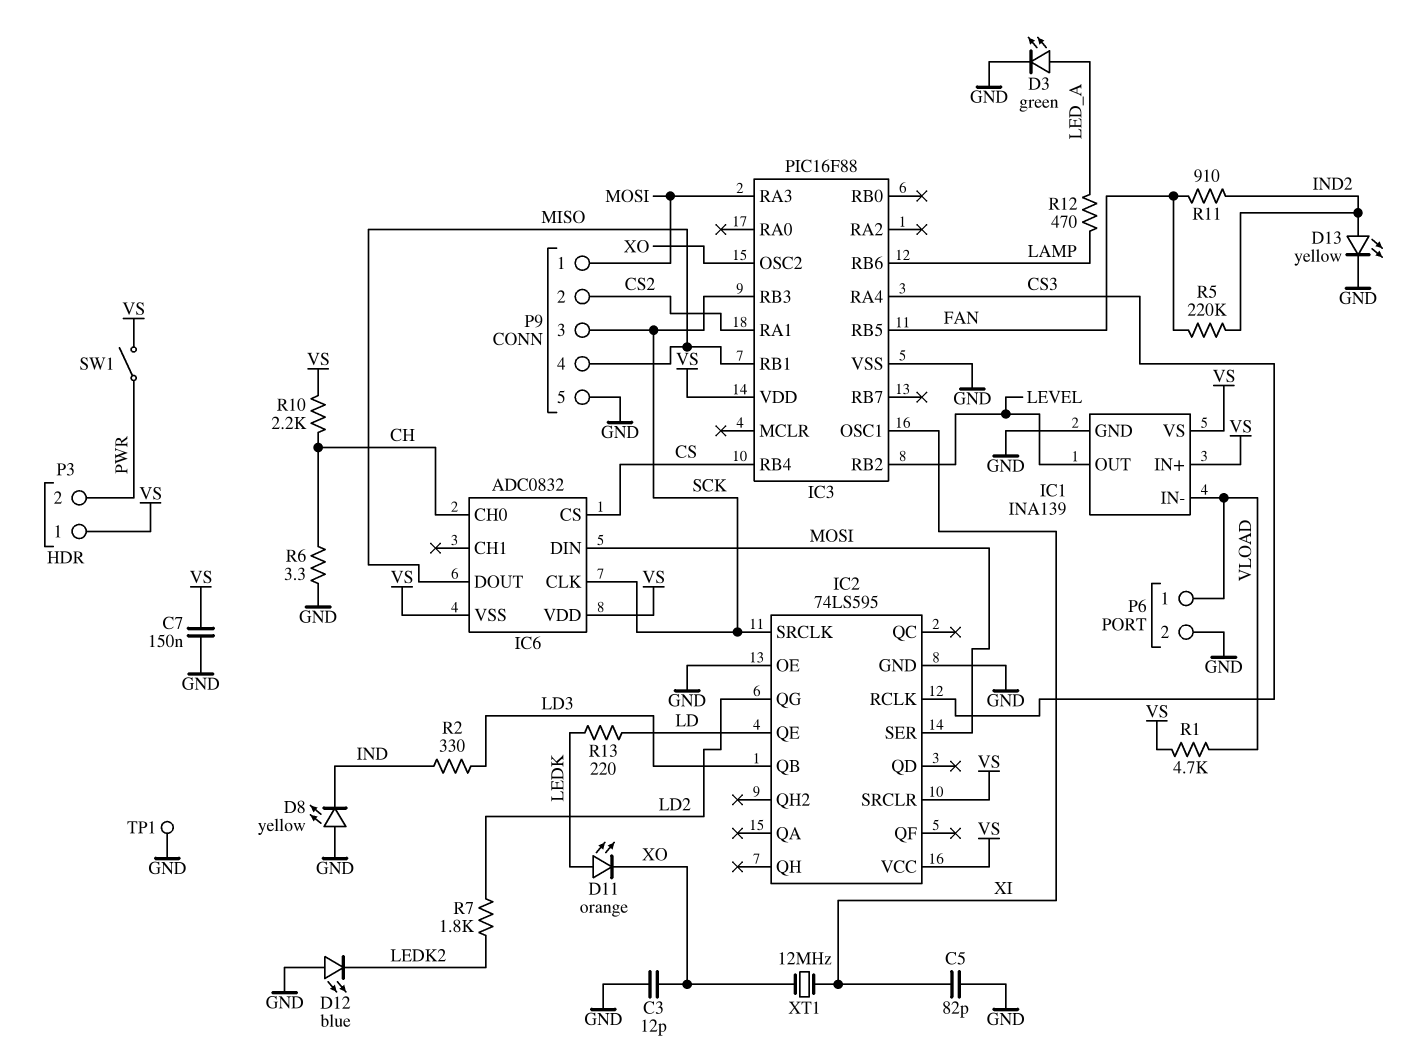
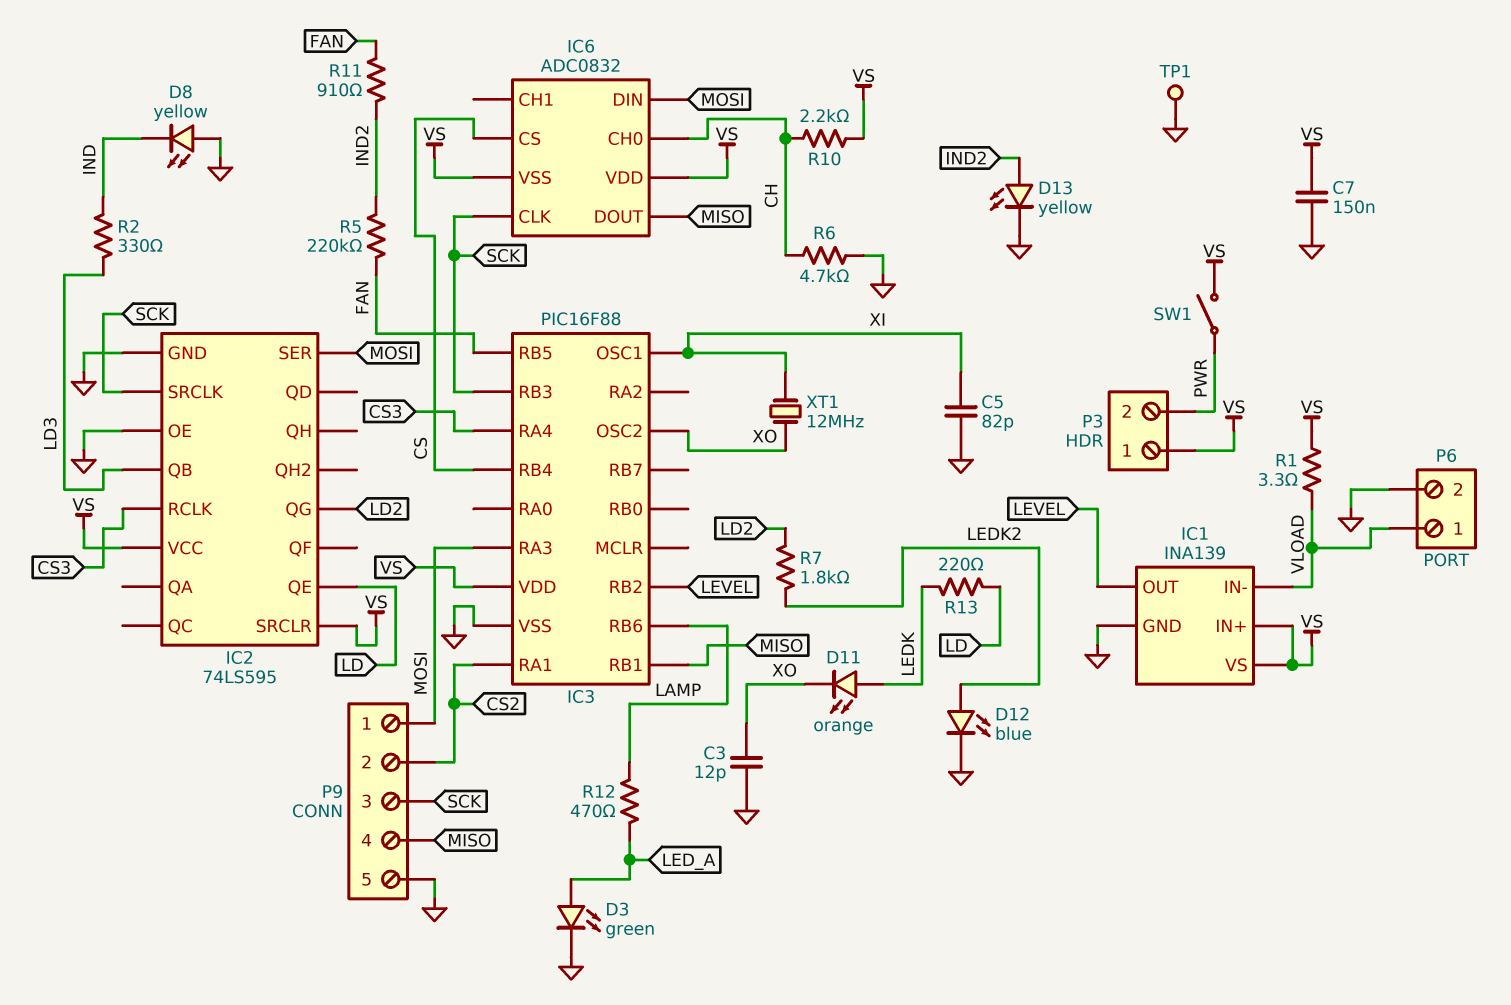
D12: LED blue (A GND, K LEDK2) -> LED blue (A LEDK2, K GND)
R1: 4.7k (VLOAD, VS) -> 3.3 (VLOAD, VS)
R6: 3.3 (CH, GND) -> 4.7k (CH, GND)

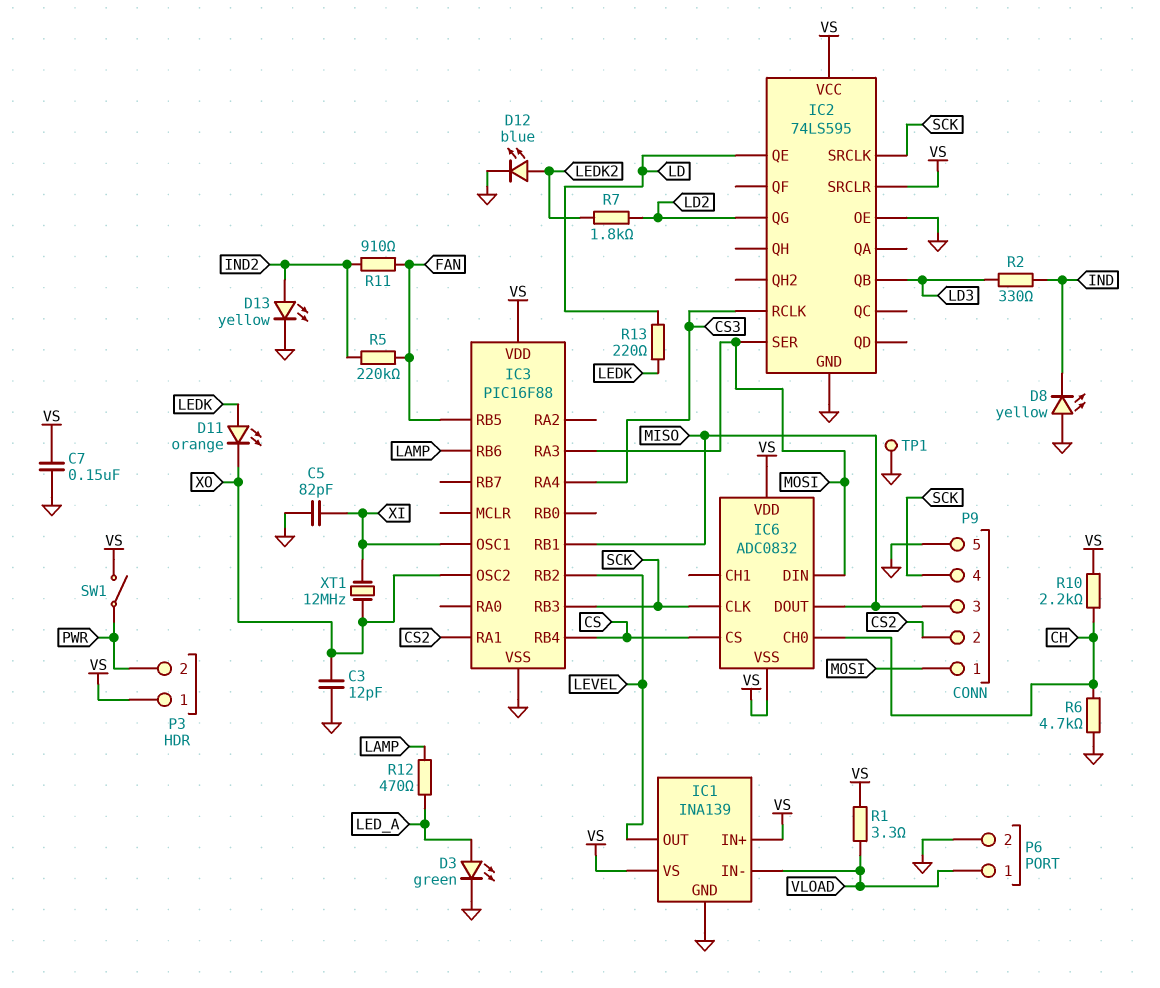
P9 pin 3: SCK -> MISO
P9 pin 4: MISO -> SCK

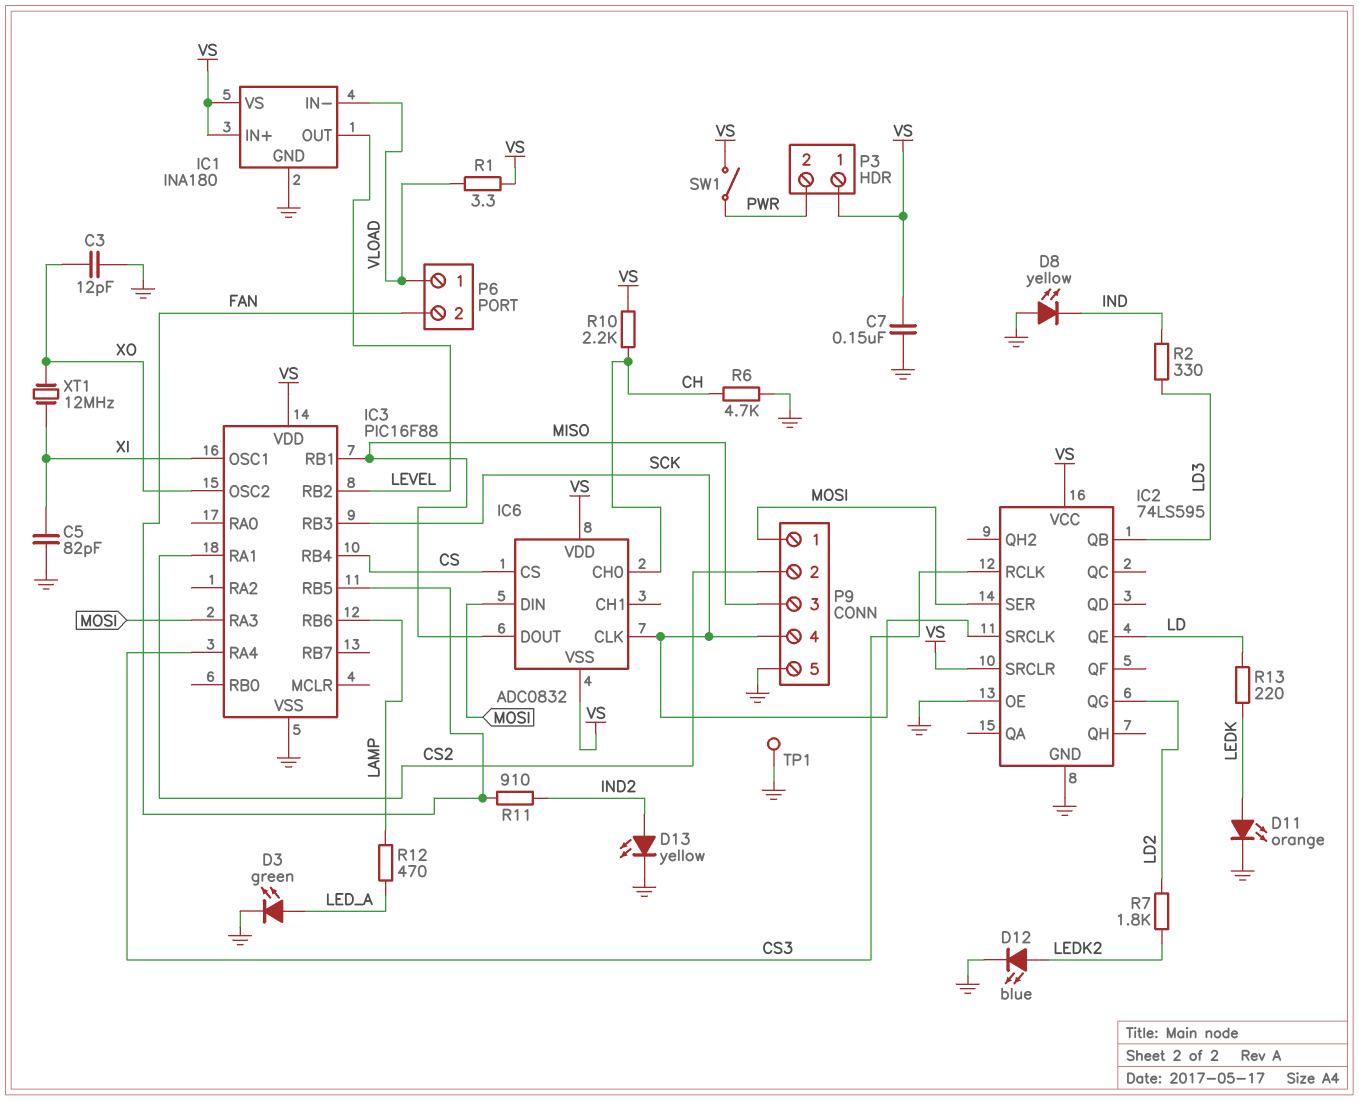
D11: LED orange (A LEDK, K XO) -> LED orange (A LEDK, K GND)
IC1: INA139 -> INA180
P6 pin 2: GND -> FAN
R5: 220k (FAN, IND2) -> none

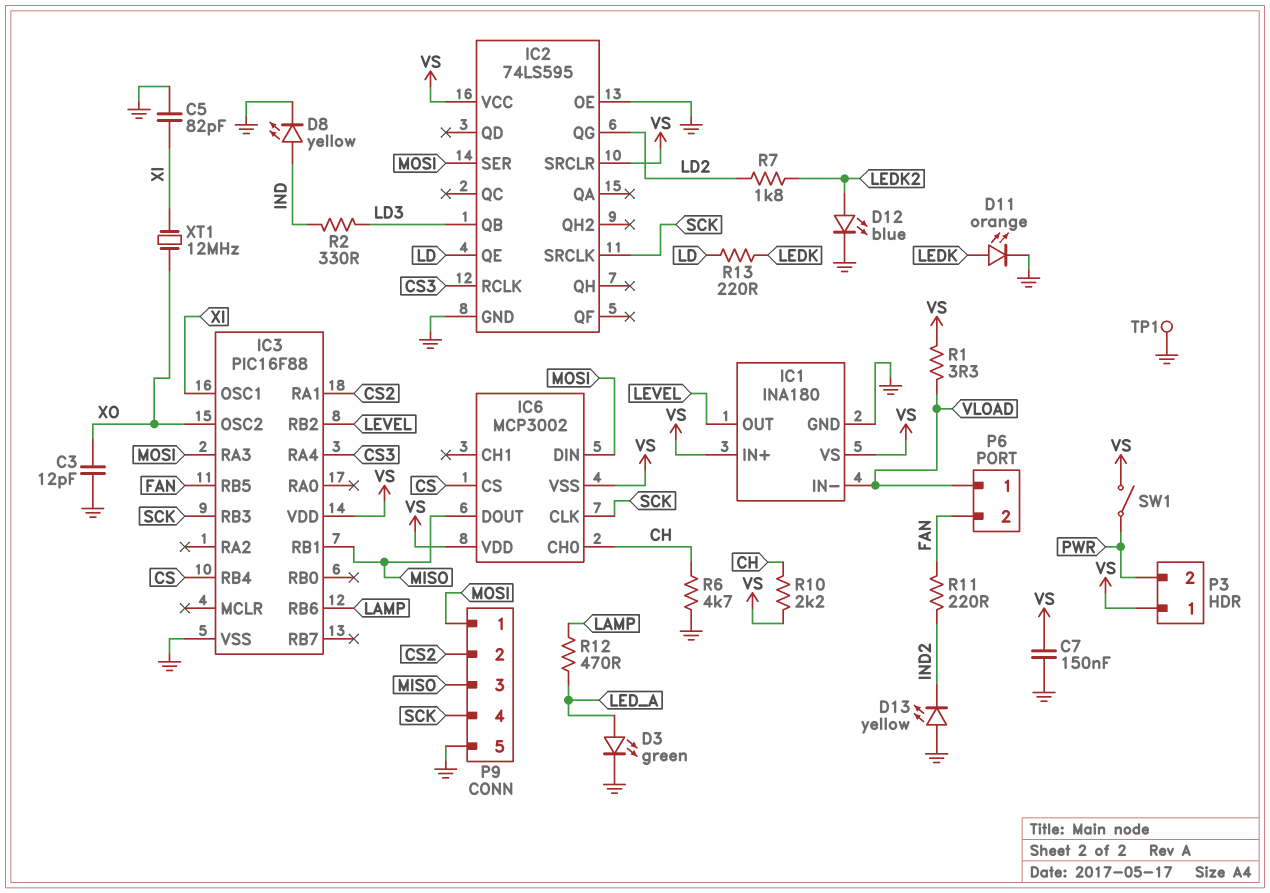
D8: LED yellow (A GND, K IND) -> LED yellow (A IND, K GND)
D13: LED yellow (A IND2, K GND) -> LED yellow (A GND, K IND2)
IC6: ADC0832 -> MCP3002
R11: 910 (FAN, IND2) -> 220 (FAN, IND2)

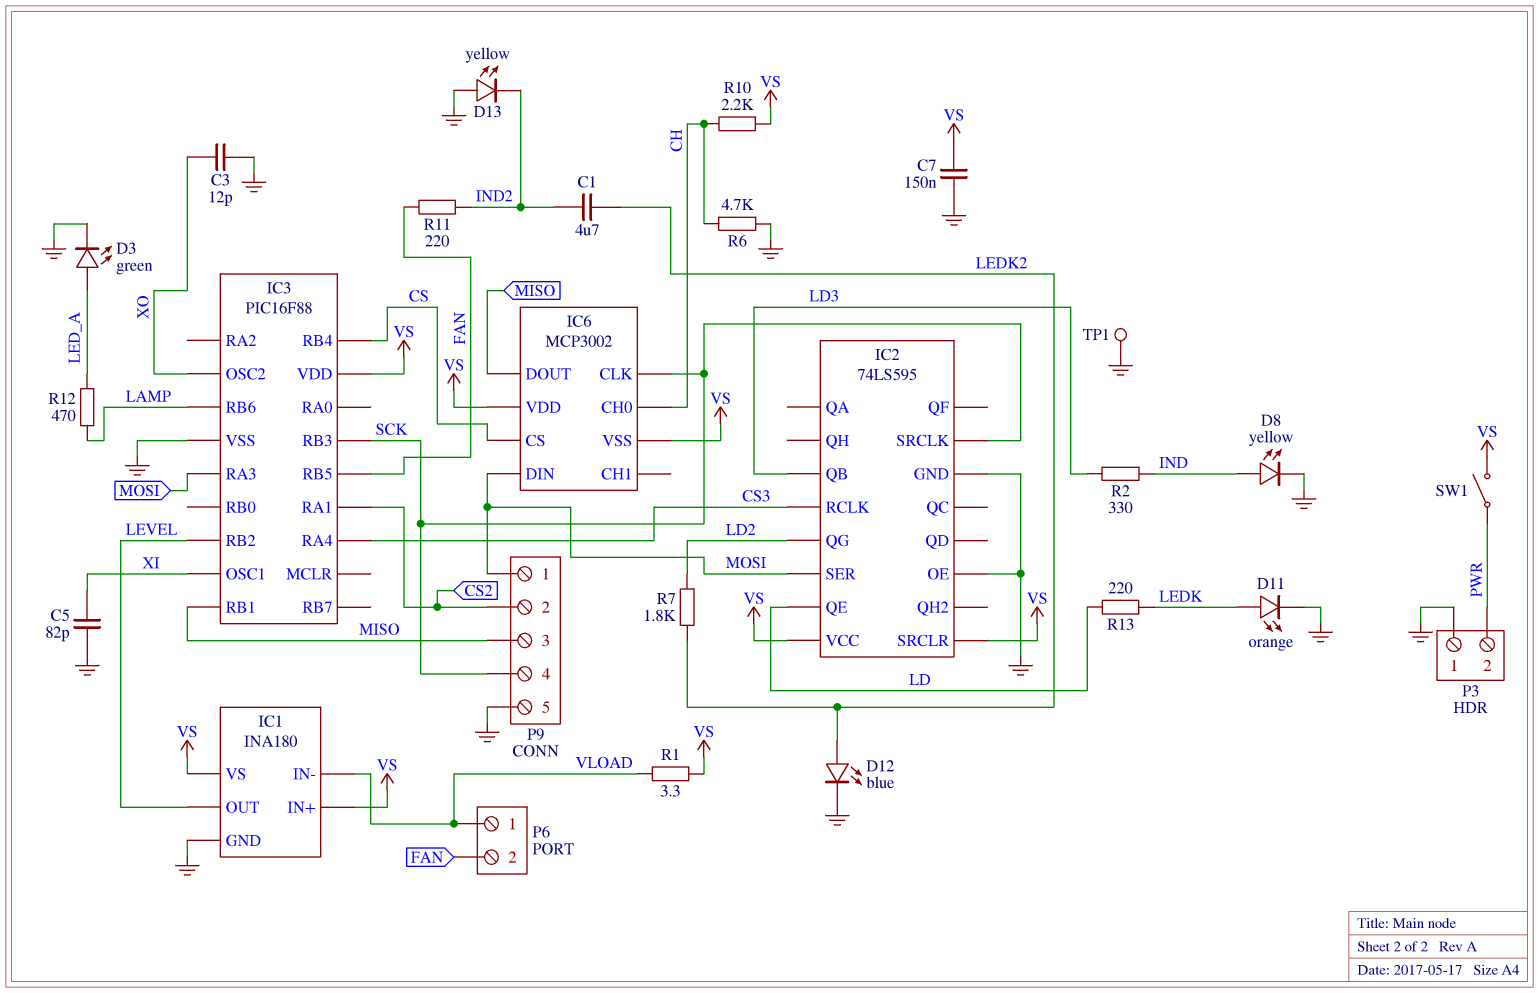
C1: none -> 4.7uF (IND2, LEDK2)
P3 pin 1: VS -> GND
XT1: 12MHz (XI, XO) -> none

